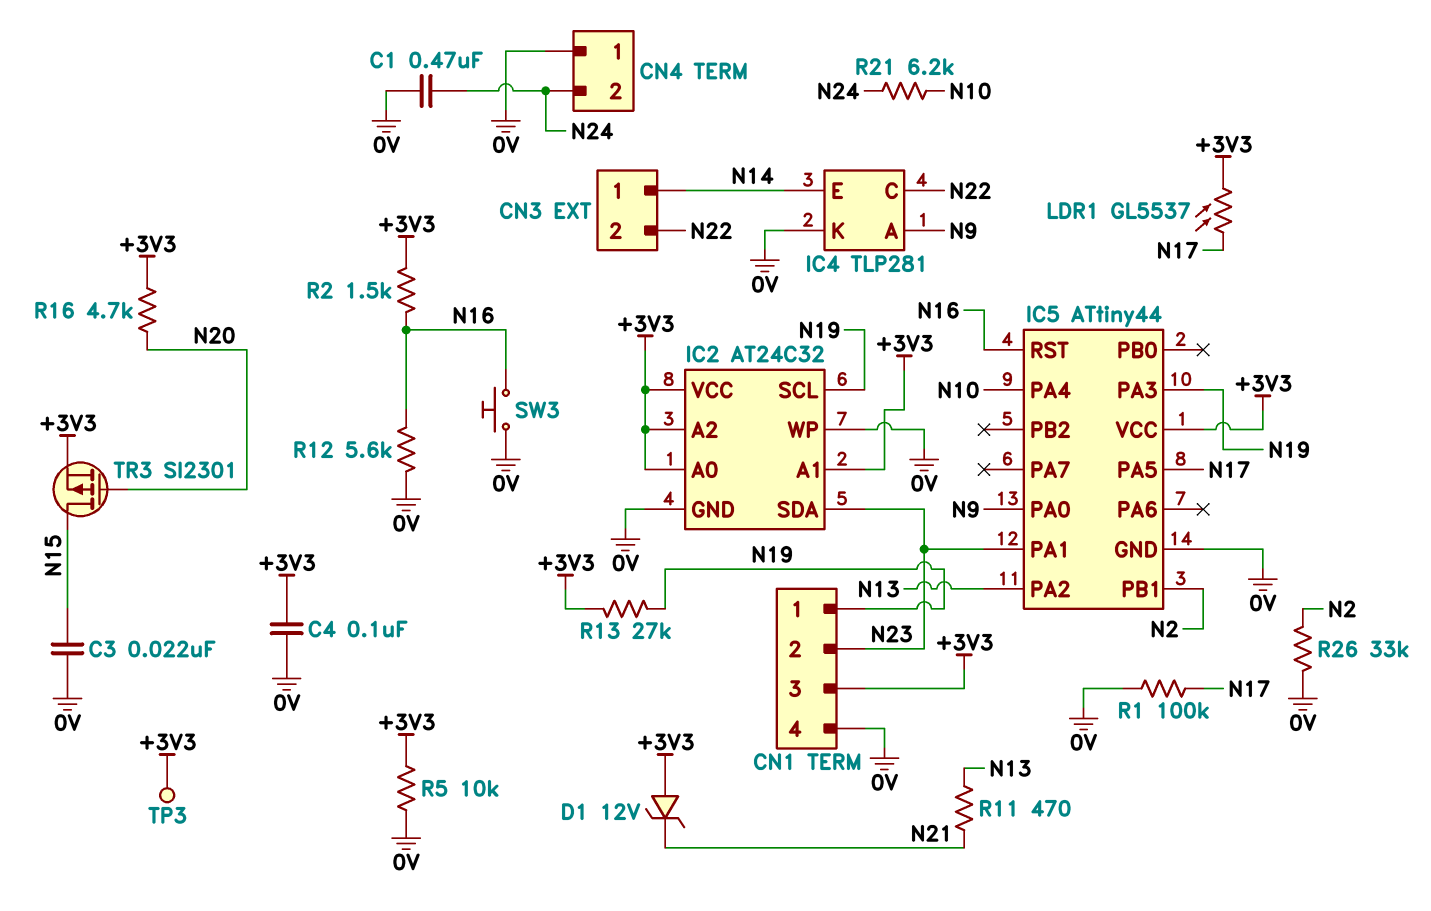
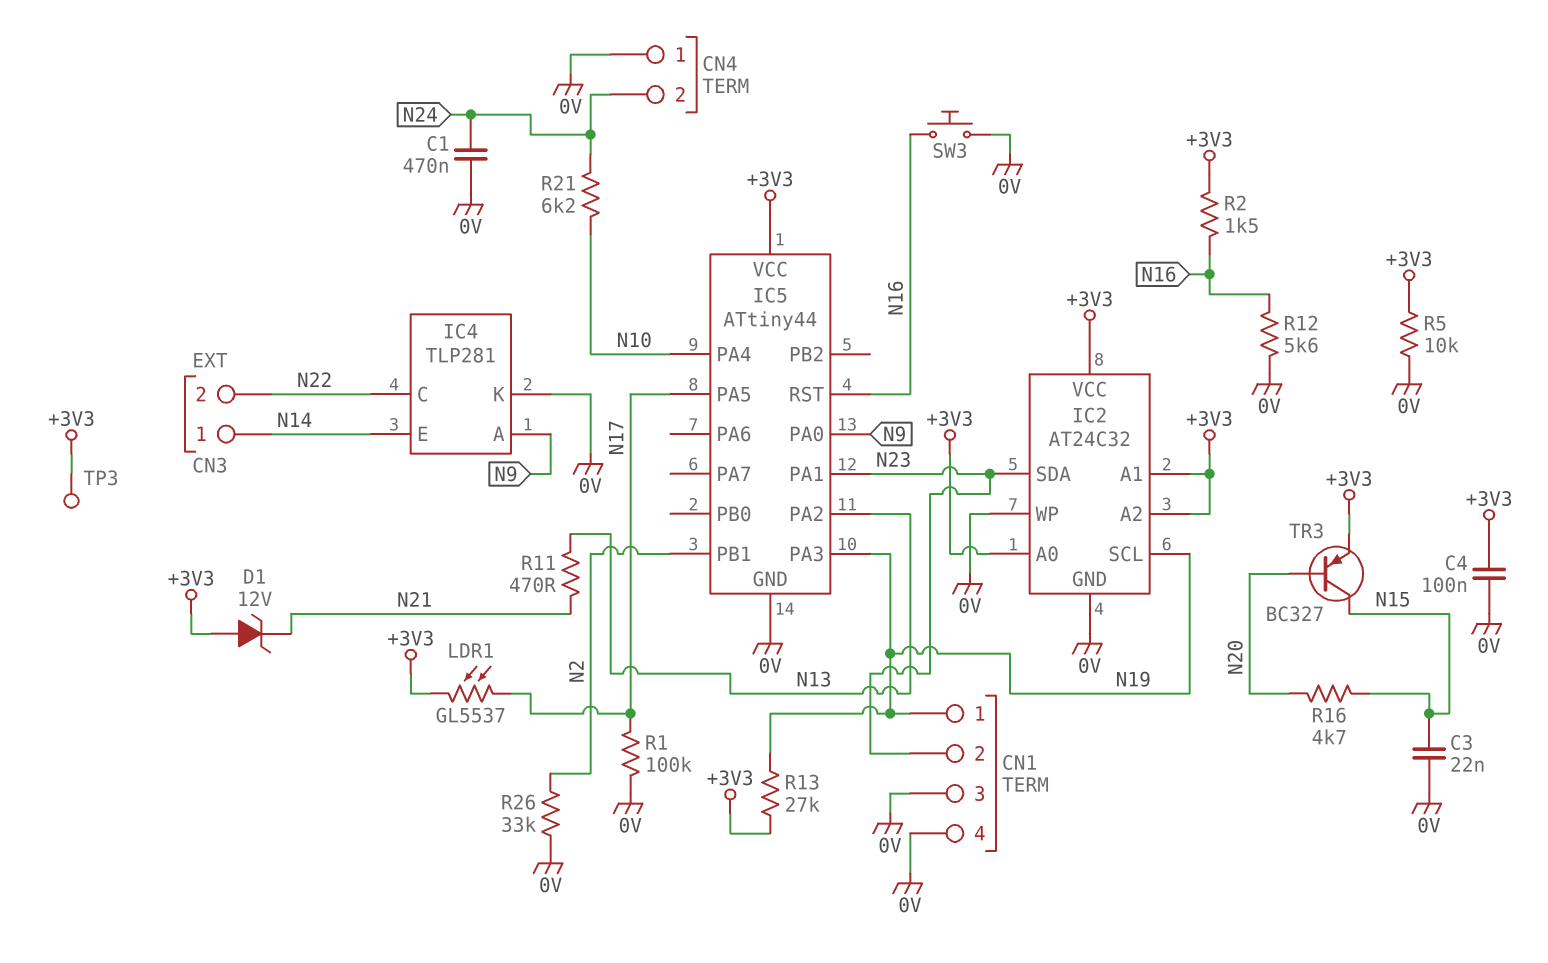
CN1 pin 3: +3V3 -> 0V
R16: 4.7k (+3V3, N20) -> 4.7k (N15, N20)
TR3: PMOS SI2301 (G N20, D N15, S +3V3) -> PNP BC327 (B N20, C N15, E +3V3)

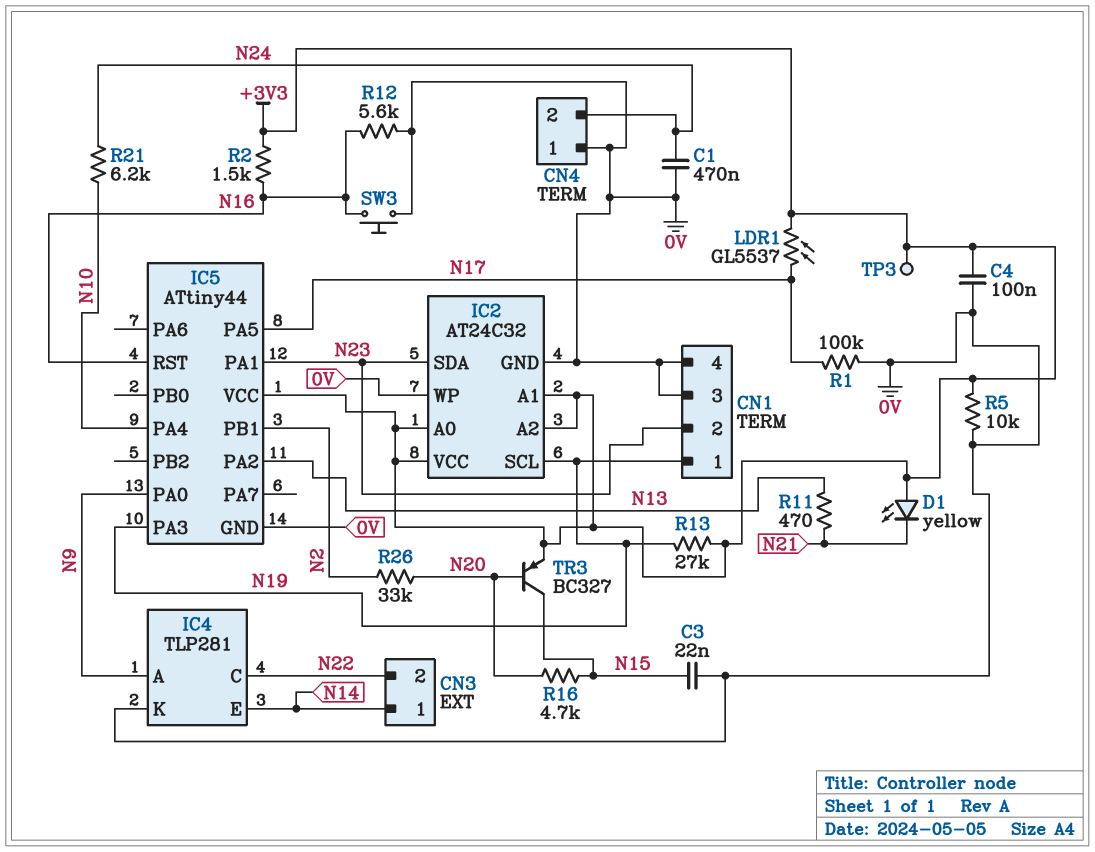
D1: zener 12V (A +3V3, K N21) -> LED yellow (A +3V3, K N21)
R26: 33k (0V, N2) -> 33k (N2, N20)

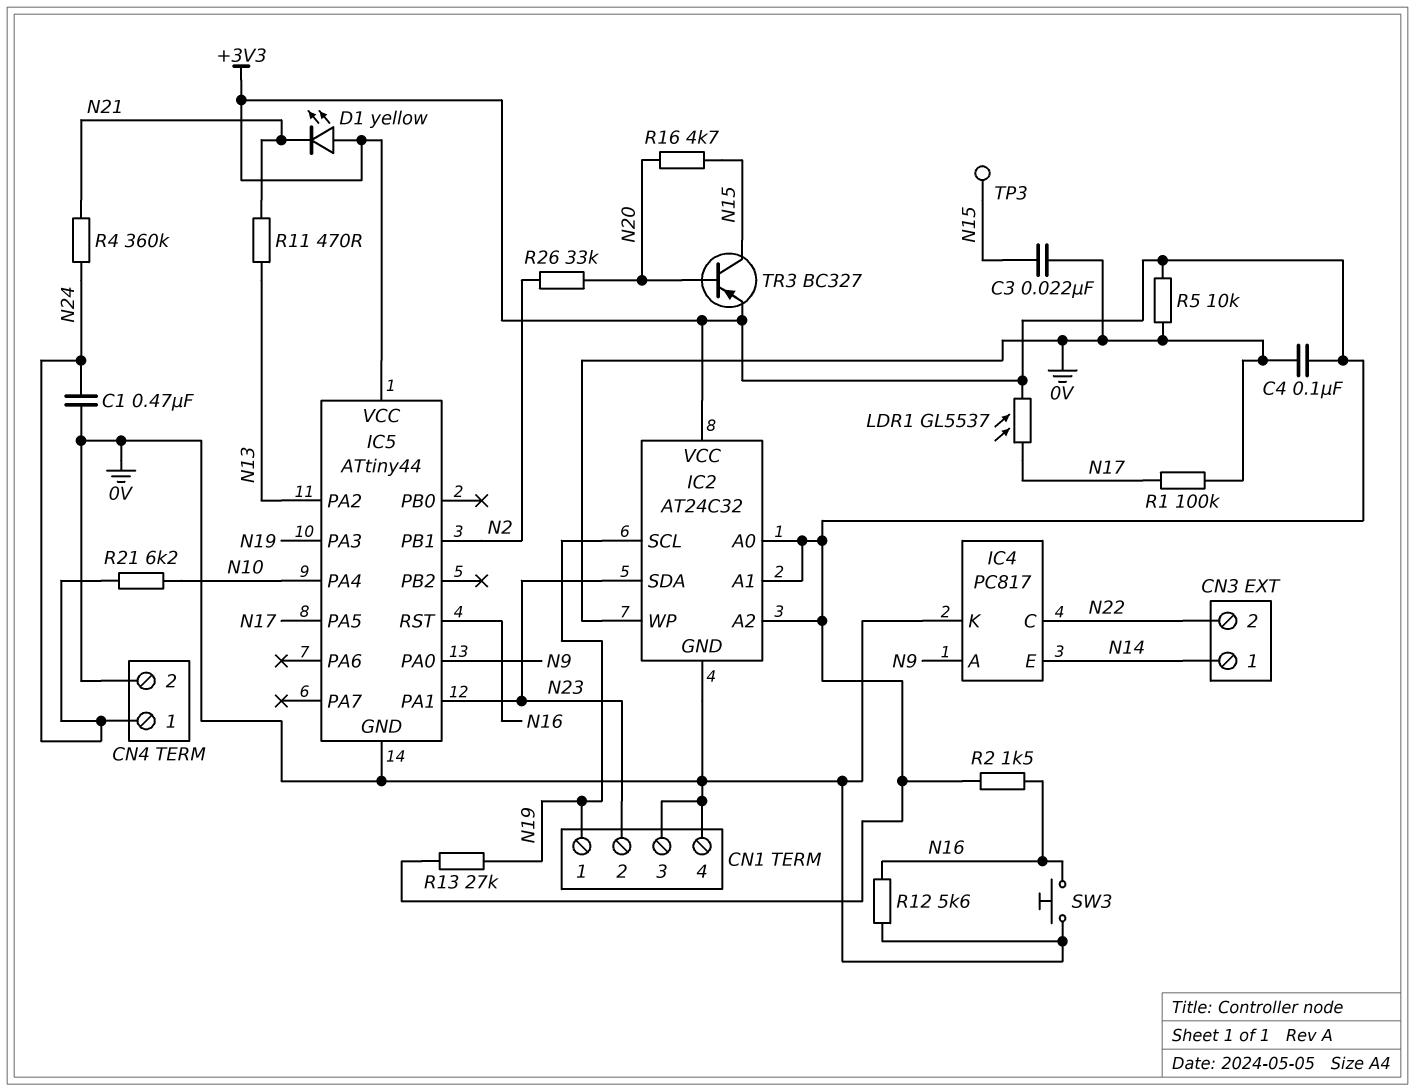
CN4 pin 1: 0V -> N24
CN4 pin 2: N24 -> 0V
IC4: TLP281 -> PC817
R4: none -> 360k (N21, N24)
TP3: test point (+3V3) -> test point (N15)

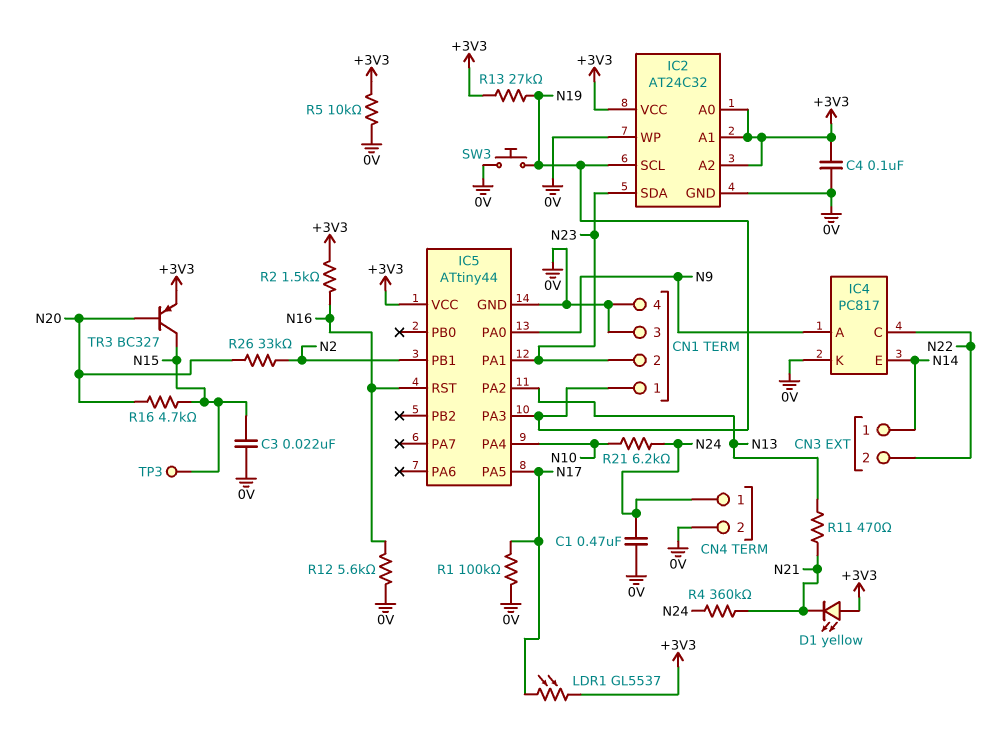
SW3: button (0V, N16) -> button (0V, N19)

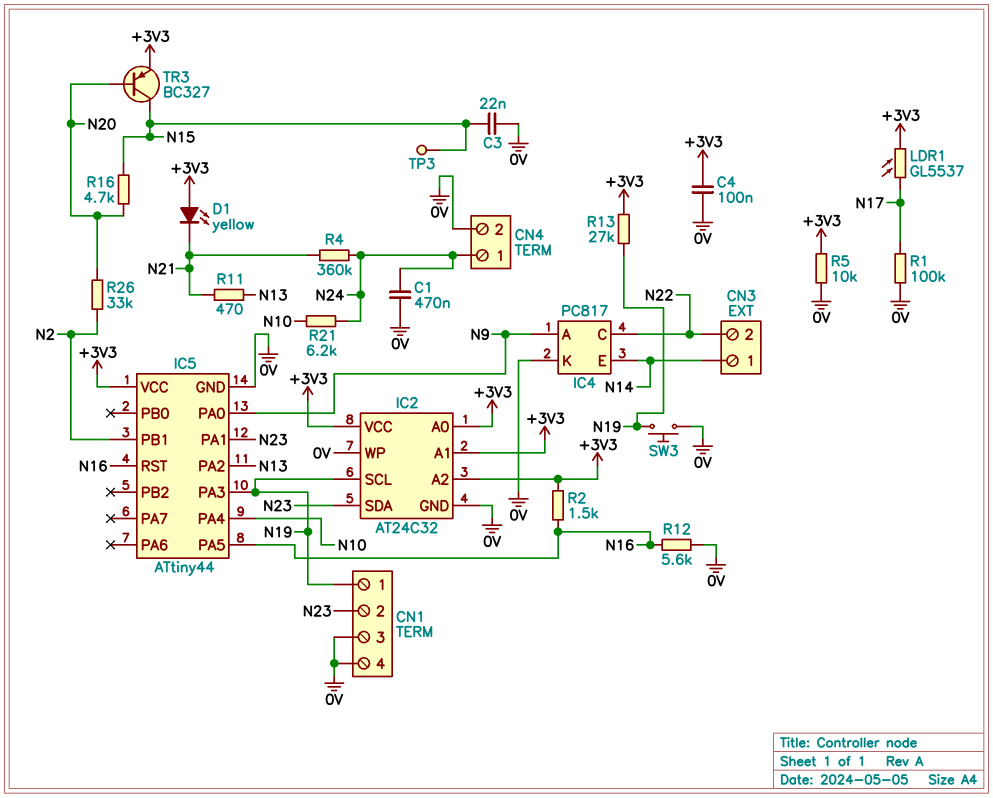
IC5 pin PA5: N17 -> N16

